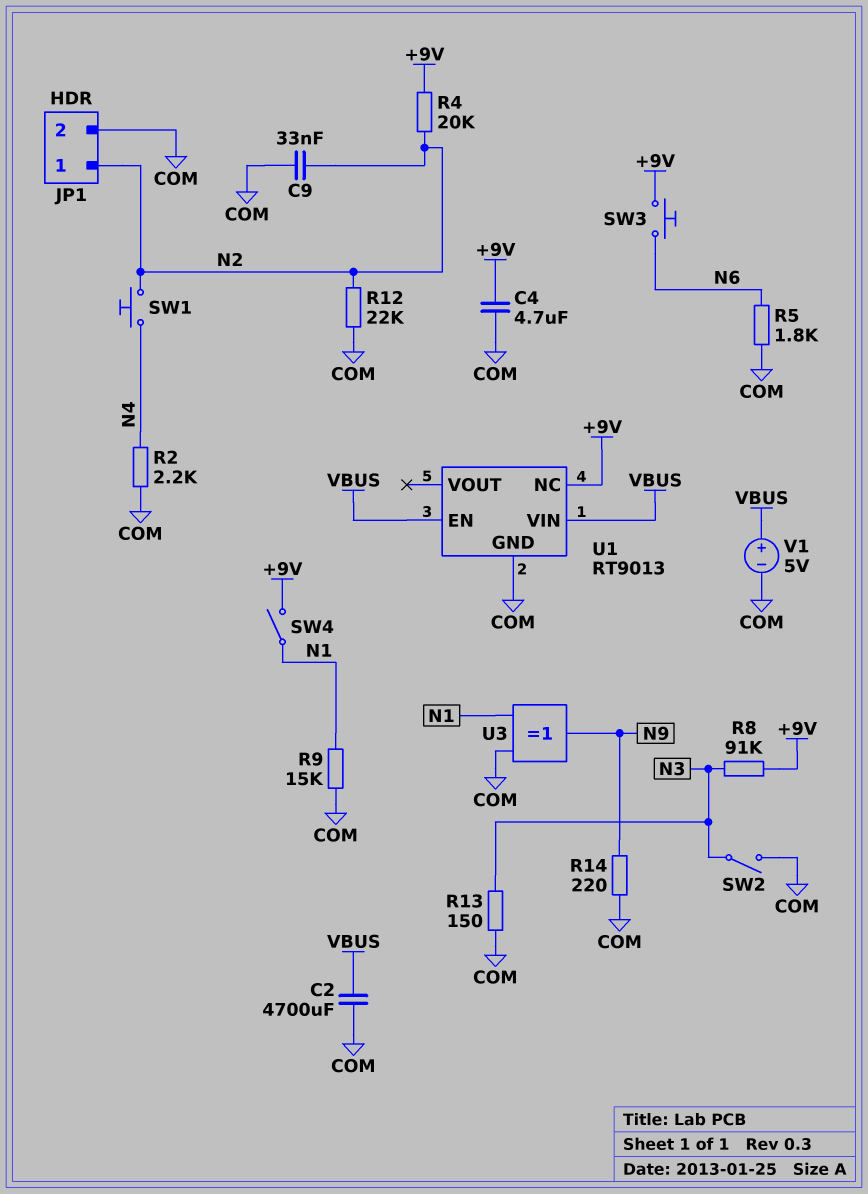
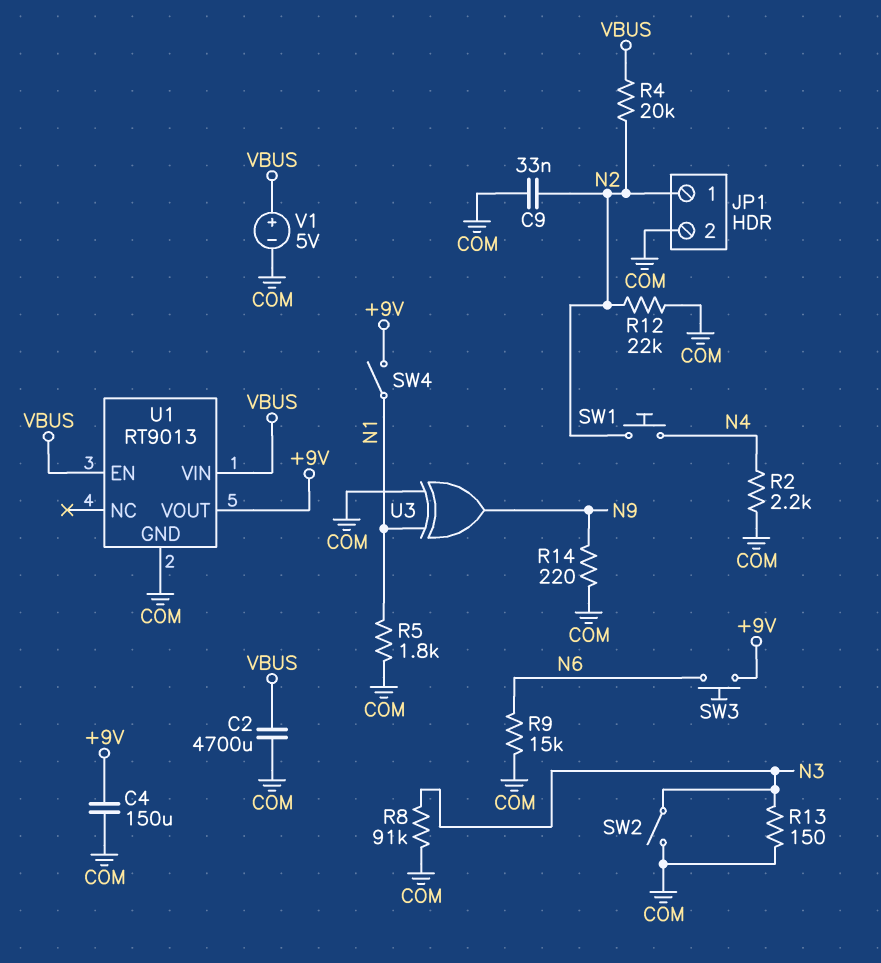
C4: 4.7uF (+9V, COM) -> 150uF (+9V, COM)
R4: 20k (+9V, N2) -> 20k (N2, VBUS)
R5: 1.8k (COM, N6) -> 1.8k (COM, N1)
R8: 91k (+9V, N3) -> 91k (COM, N3)
R9: 15k (COM, N1) -> 15k (COM, N6)
U1 pin NC: +9V -> none
U1 pin VOUT: none -> +9V

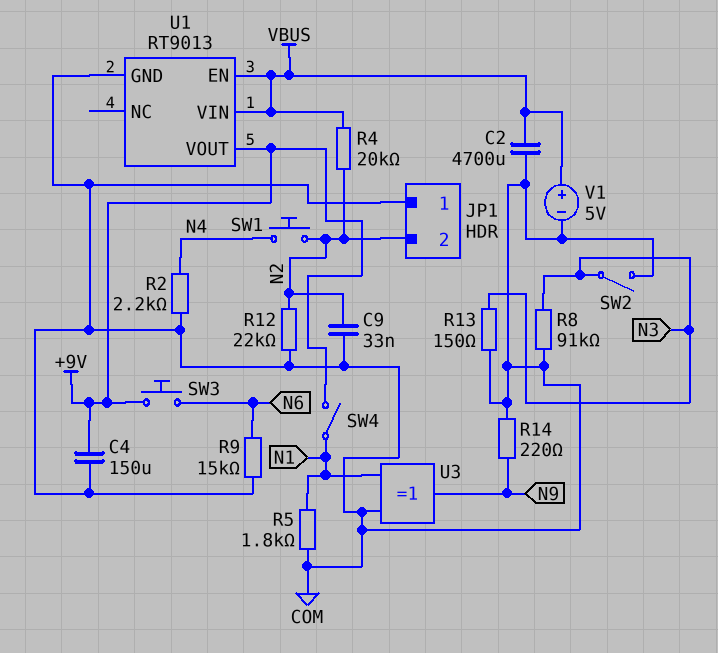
JP1 pin 1: N2 -> COM
JP1 pin 2: COM -> N2

